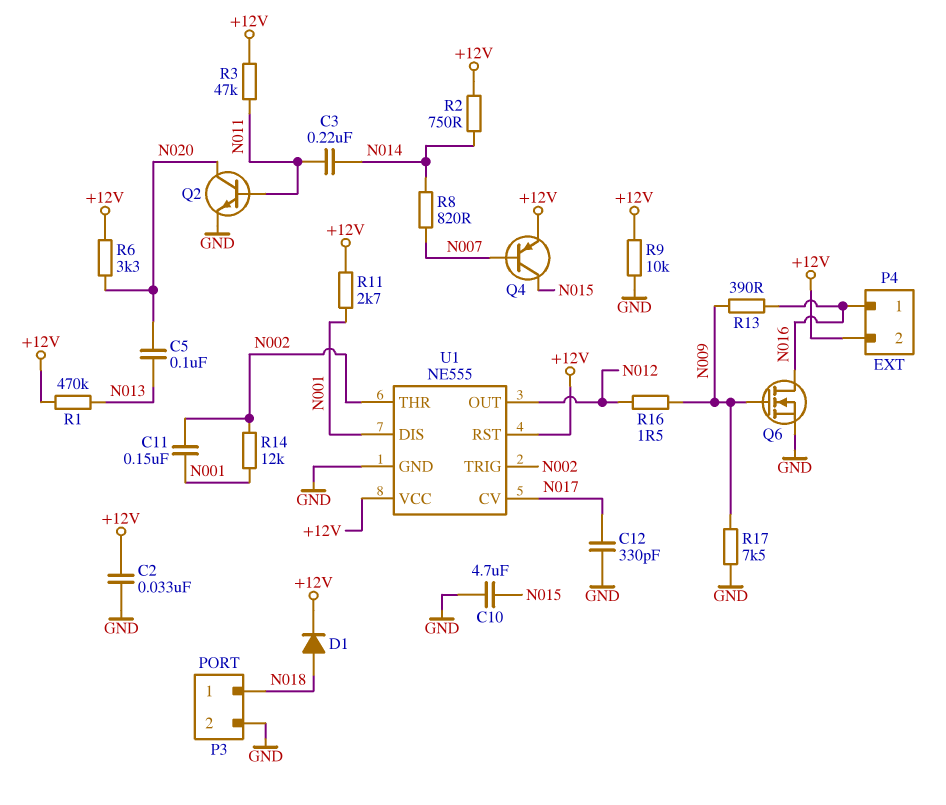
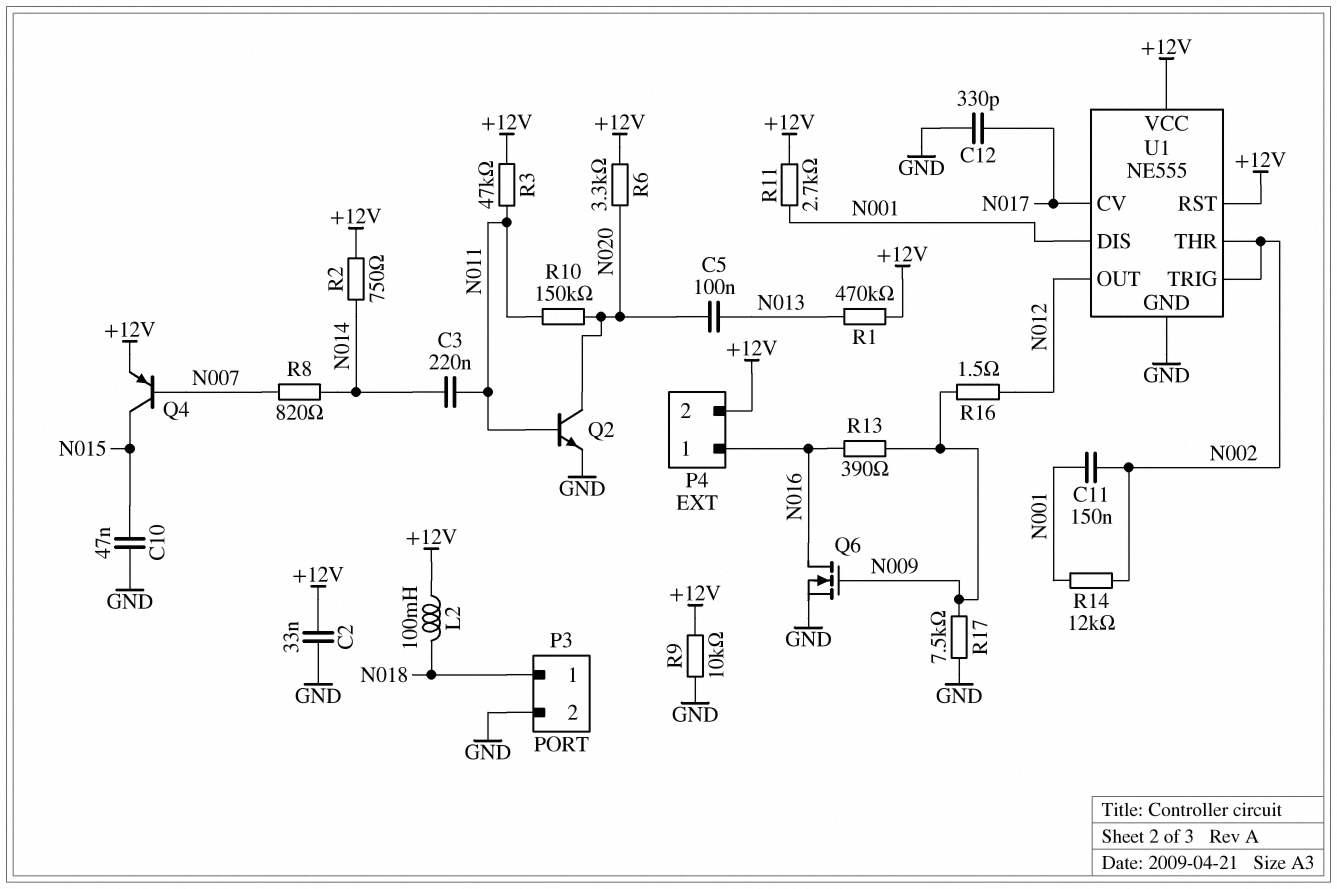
C10: 4.7uF (GND, N015) -> 47nF (GND, N015)
D1: diode (A N018, K +12V) -> none
L2: none -> 100mH (+12V, N018)
R10: none -> 150k (N011, N020)

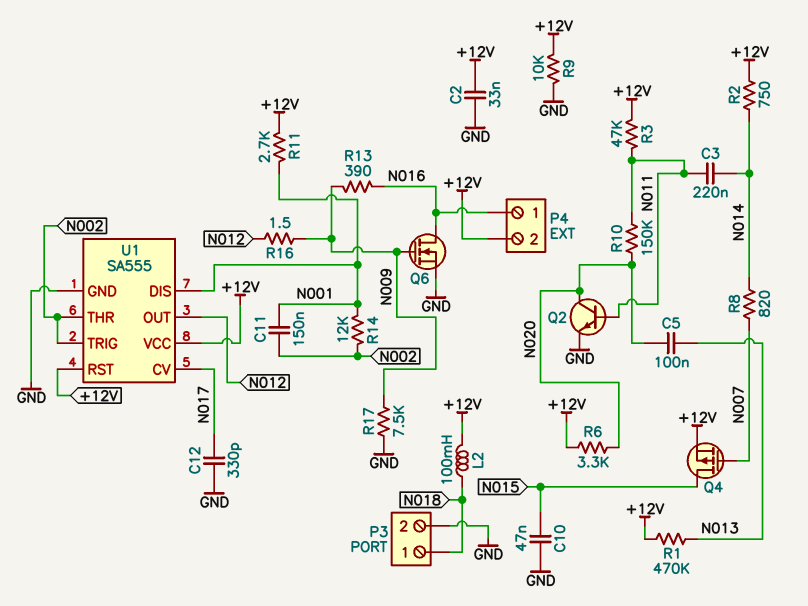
Q4: PNP (B N007, C N015, E +12V) -> PMOS (G N007, D N015, S +12V)
U1: NE555 -> SA555

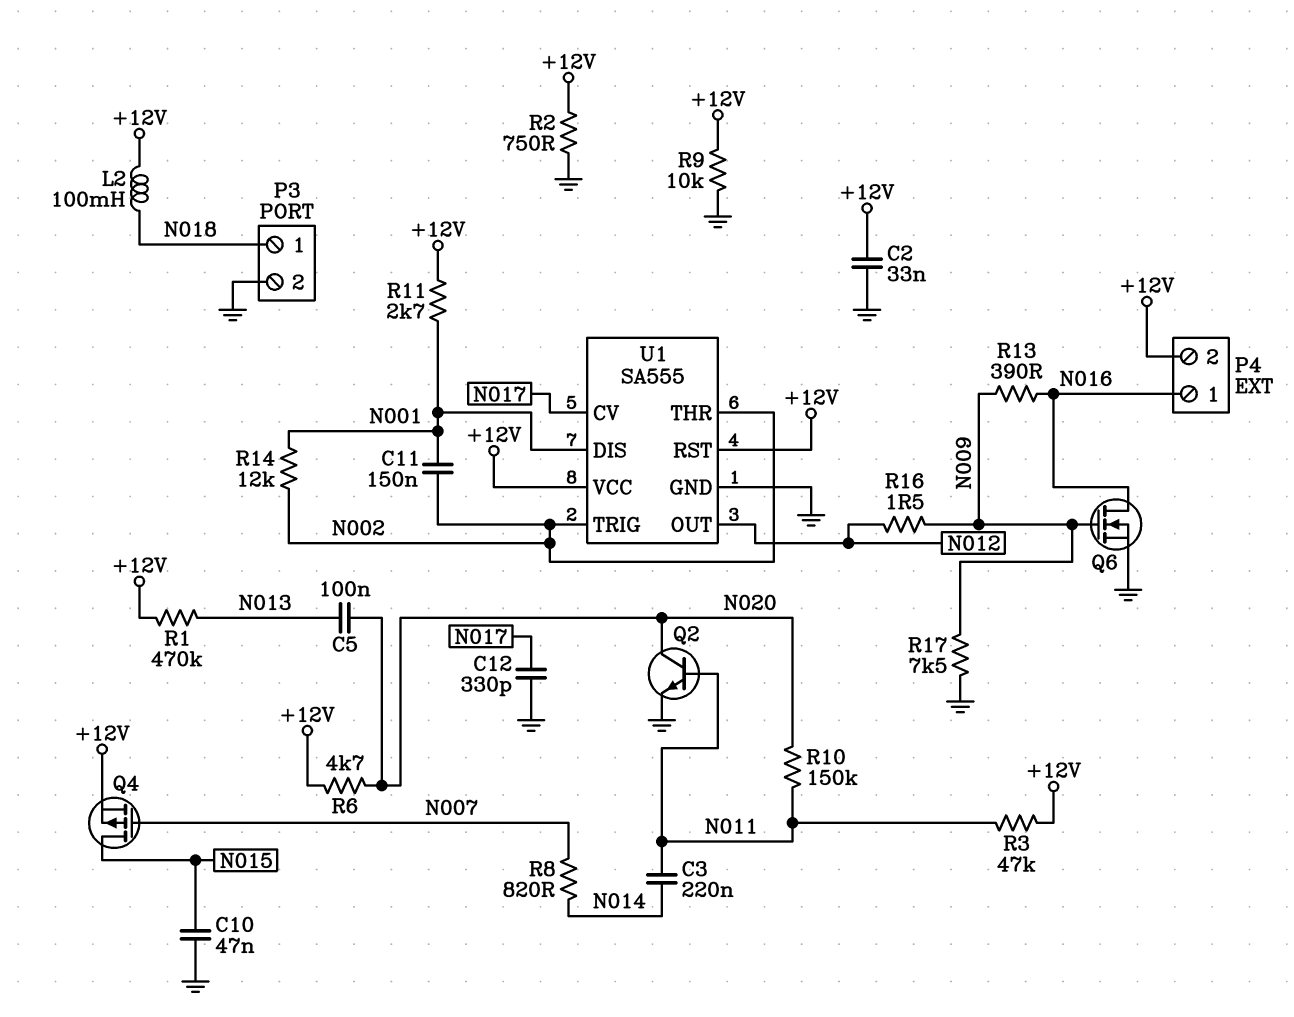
R2: 750 (+12V, N014) -> 750 (+12V, GND)
R6: 3.3k (+12V, N020) -> 4.7k (+12V, N020)

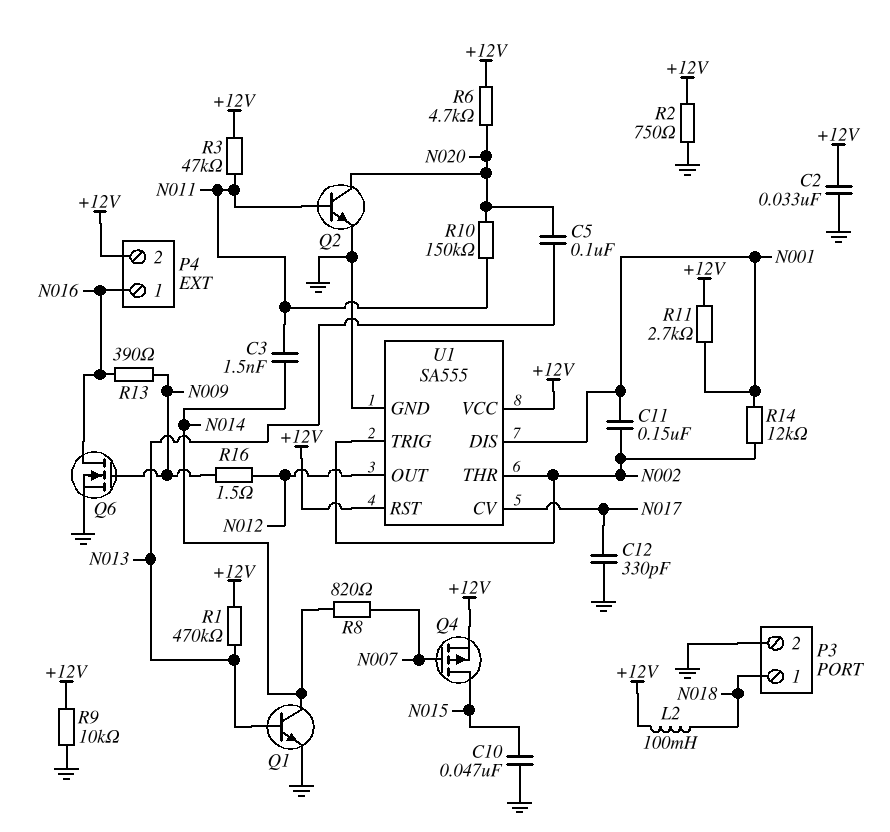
C3: 220nF (N011, N014) -> 1.5nF (N011, N014)
Q1: none -> NPN (B N013, C N014, E GND)
R17: 7.5k (GND, N009) -> none

